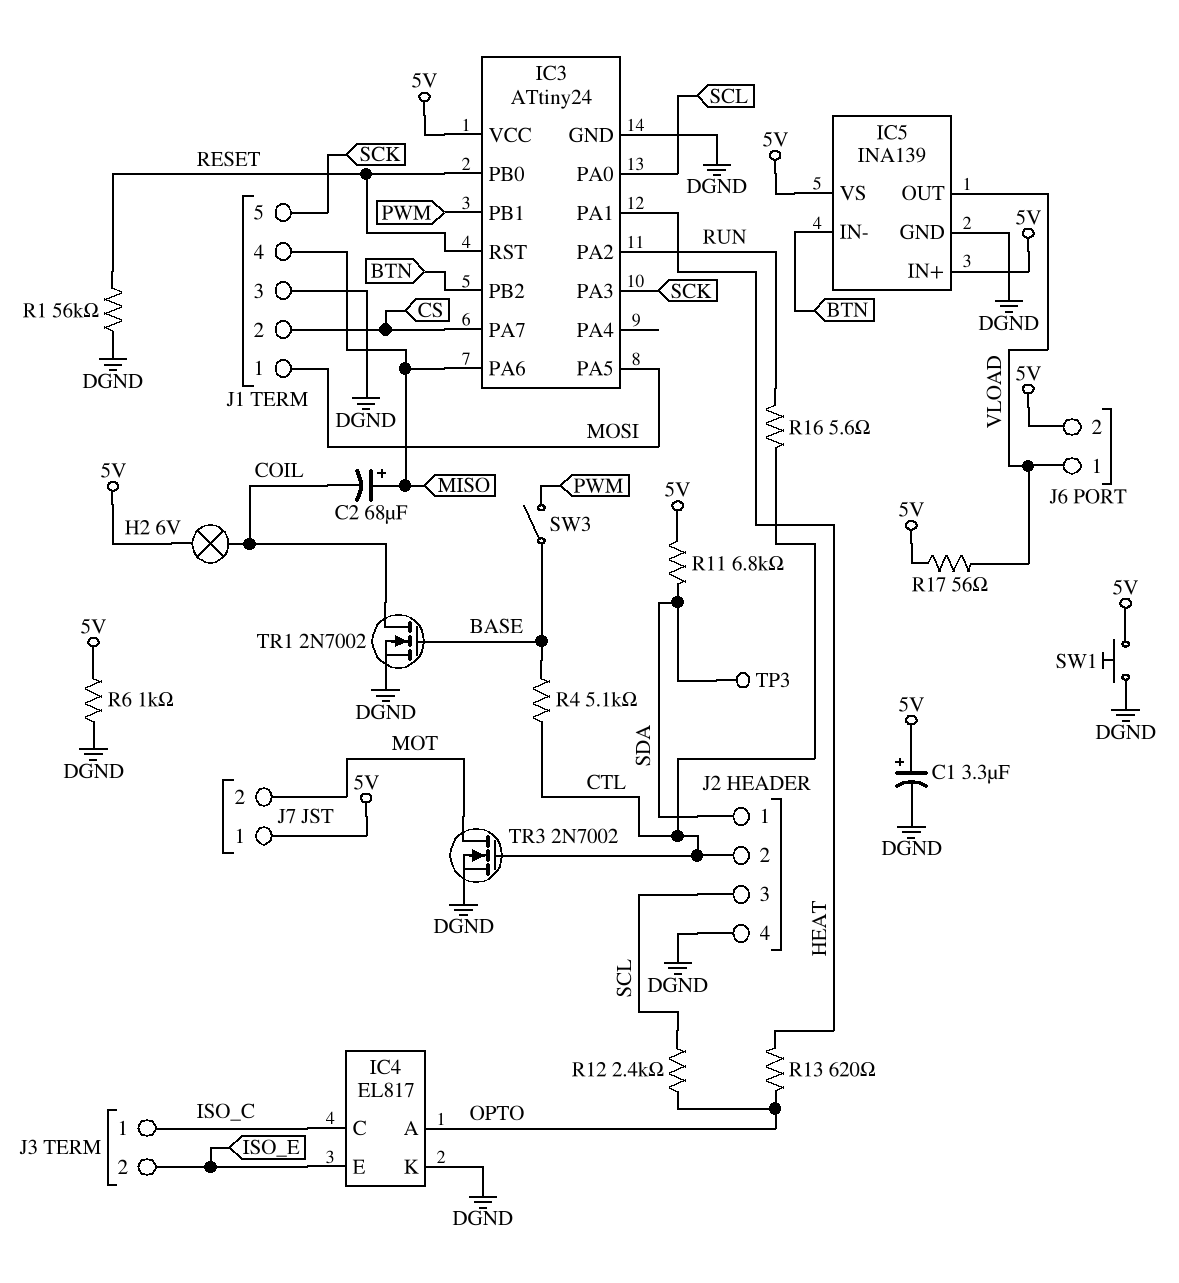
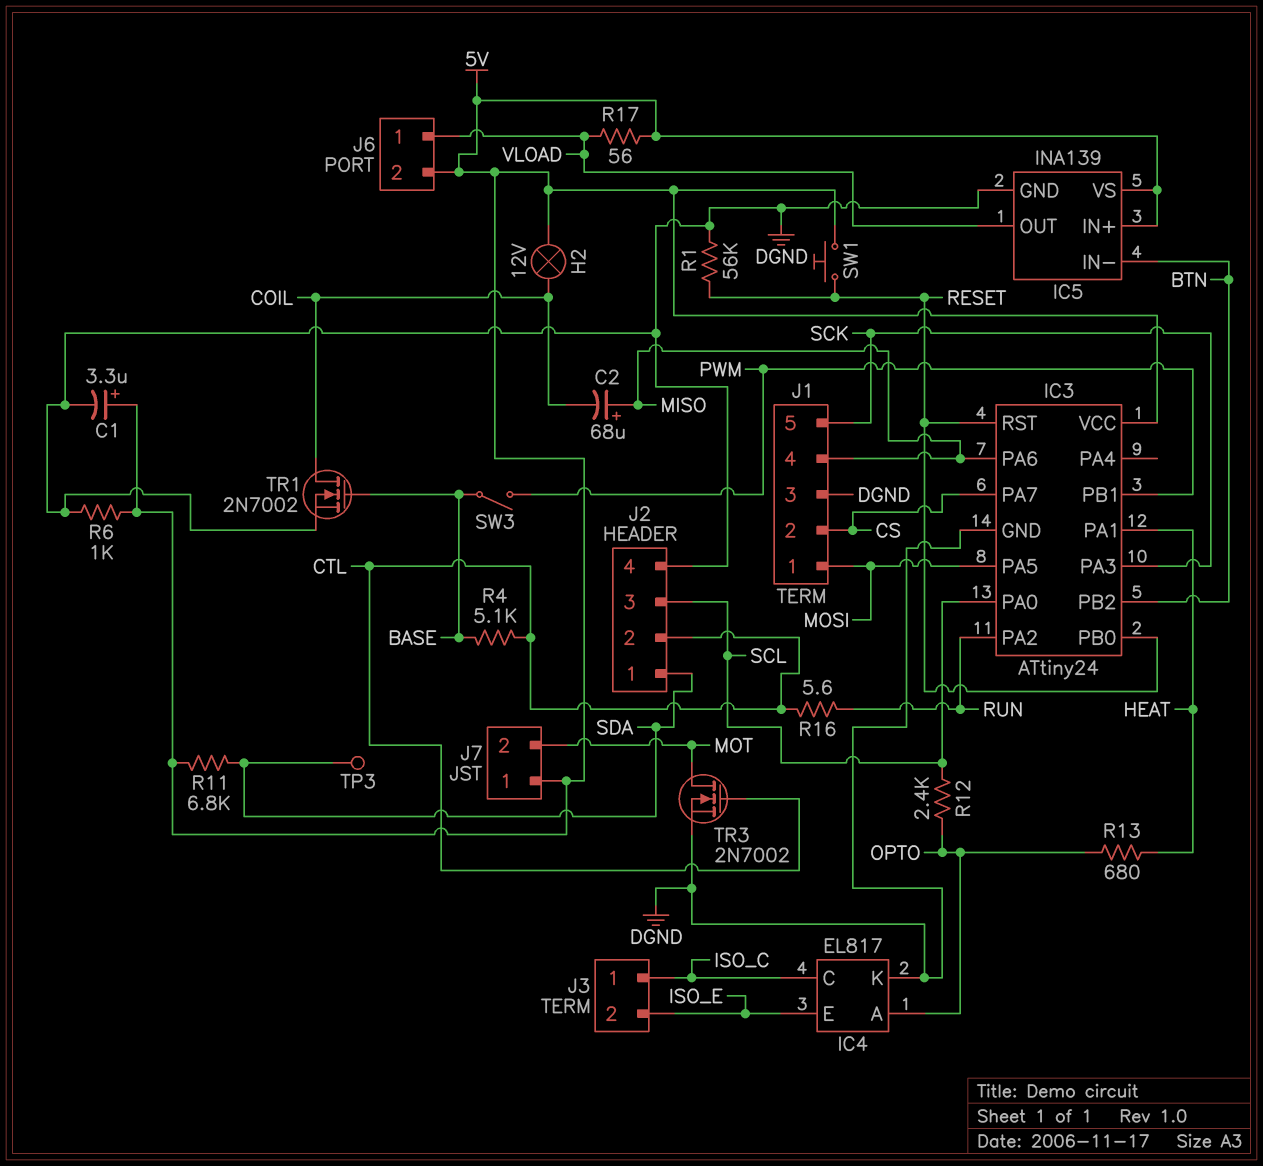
H2: lamp 6V (5V, COIL) -> lamp 12V (5V, COIL)
R13: 620 (HEAT, OPTO) -> 680 (HEAT, OPTO)
SW1: button (5V, DGND) -> button (5V, RESET)

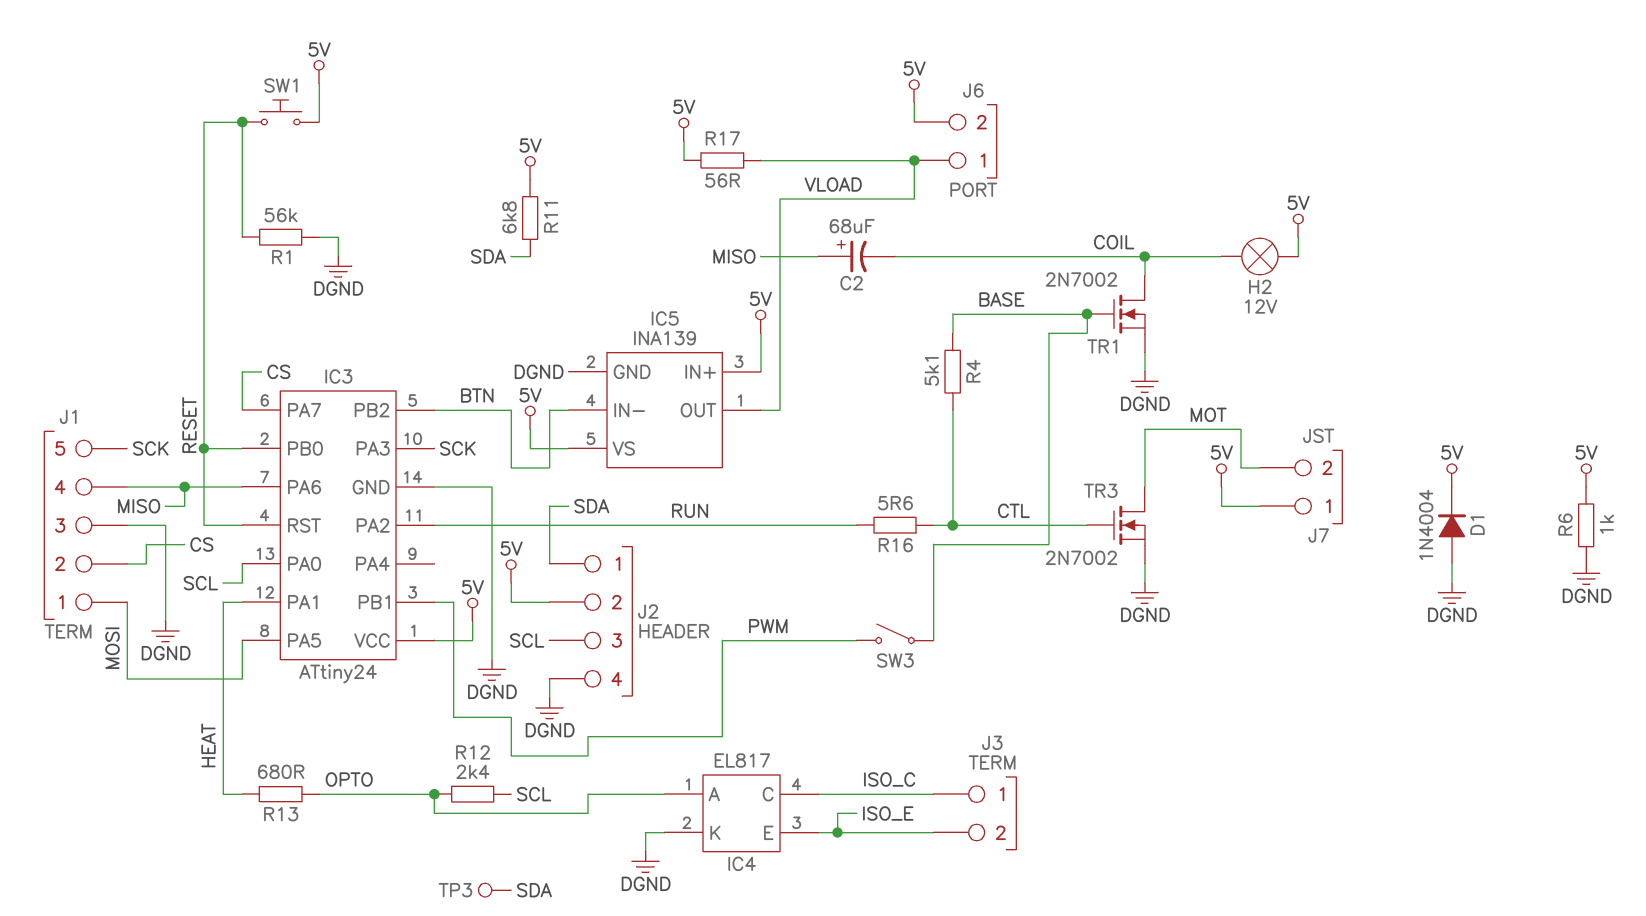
C1: 3.3uF (plus 5V, minus DGND) -> none
D1: none -> diode 1N4004 (A DGND, K 5V)
J2 pin 2: CTL -> 5V

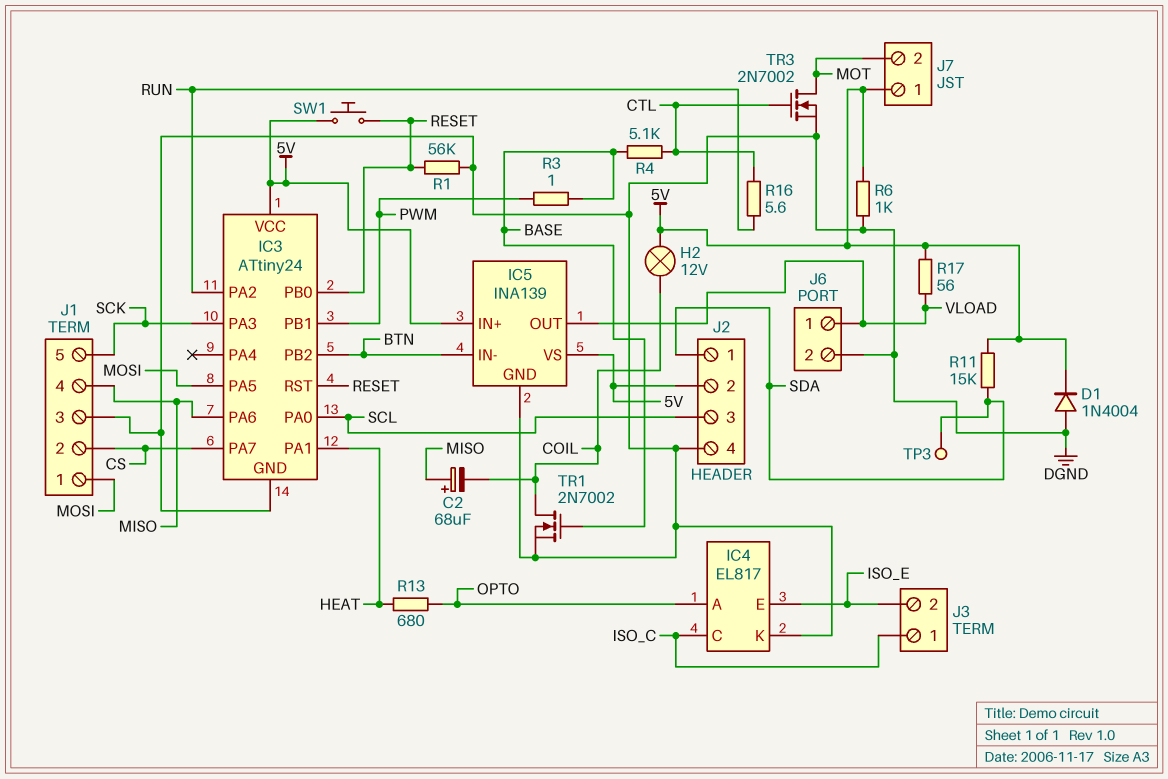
J6 pin 2: 5V -> DGND
R3: none -> 1 (BASE, PWM)
R11: 6.8k (5V, SDA) -> 15k (5V, SDA)
R12: 2.4k (OPTO, SCL) -> none
SW3: switch (BASE, PWM) -> none

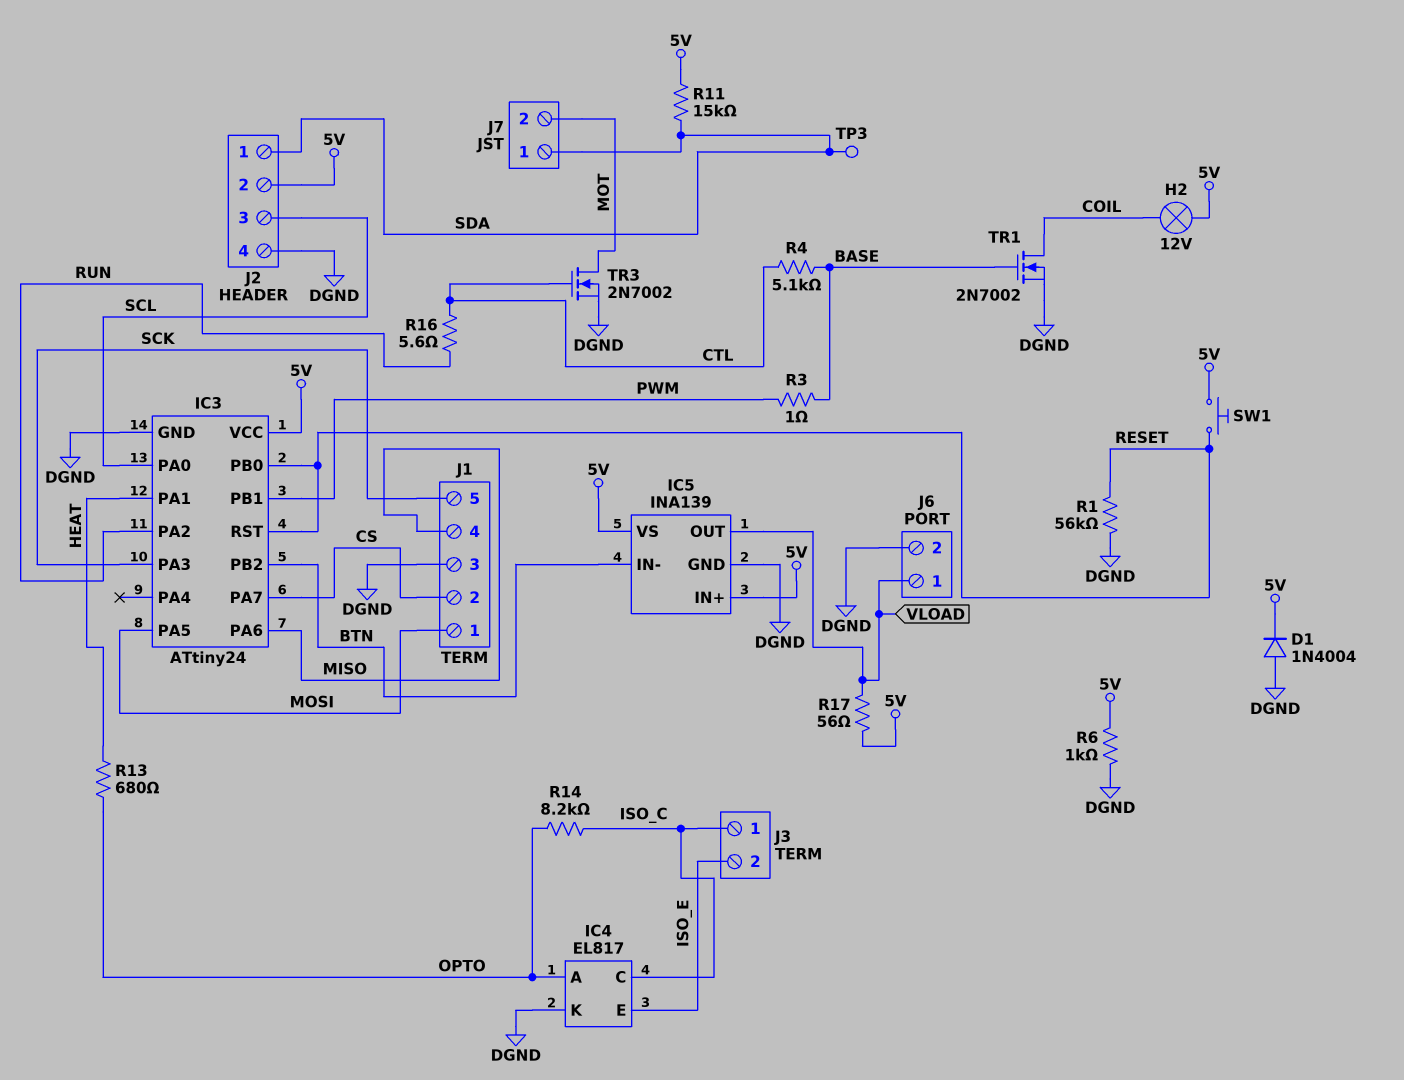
C2: 68uF (plus MISO, minus COIL) -> none
J7 pin 1: 5V -> SDA
R14: none -> 8.2k (ISO_C, OPTO)

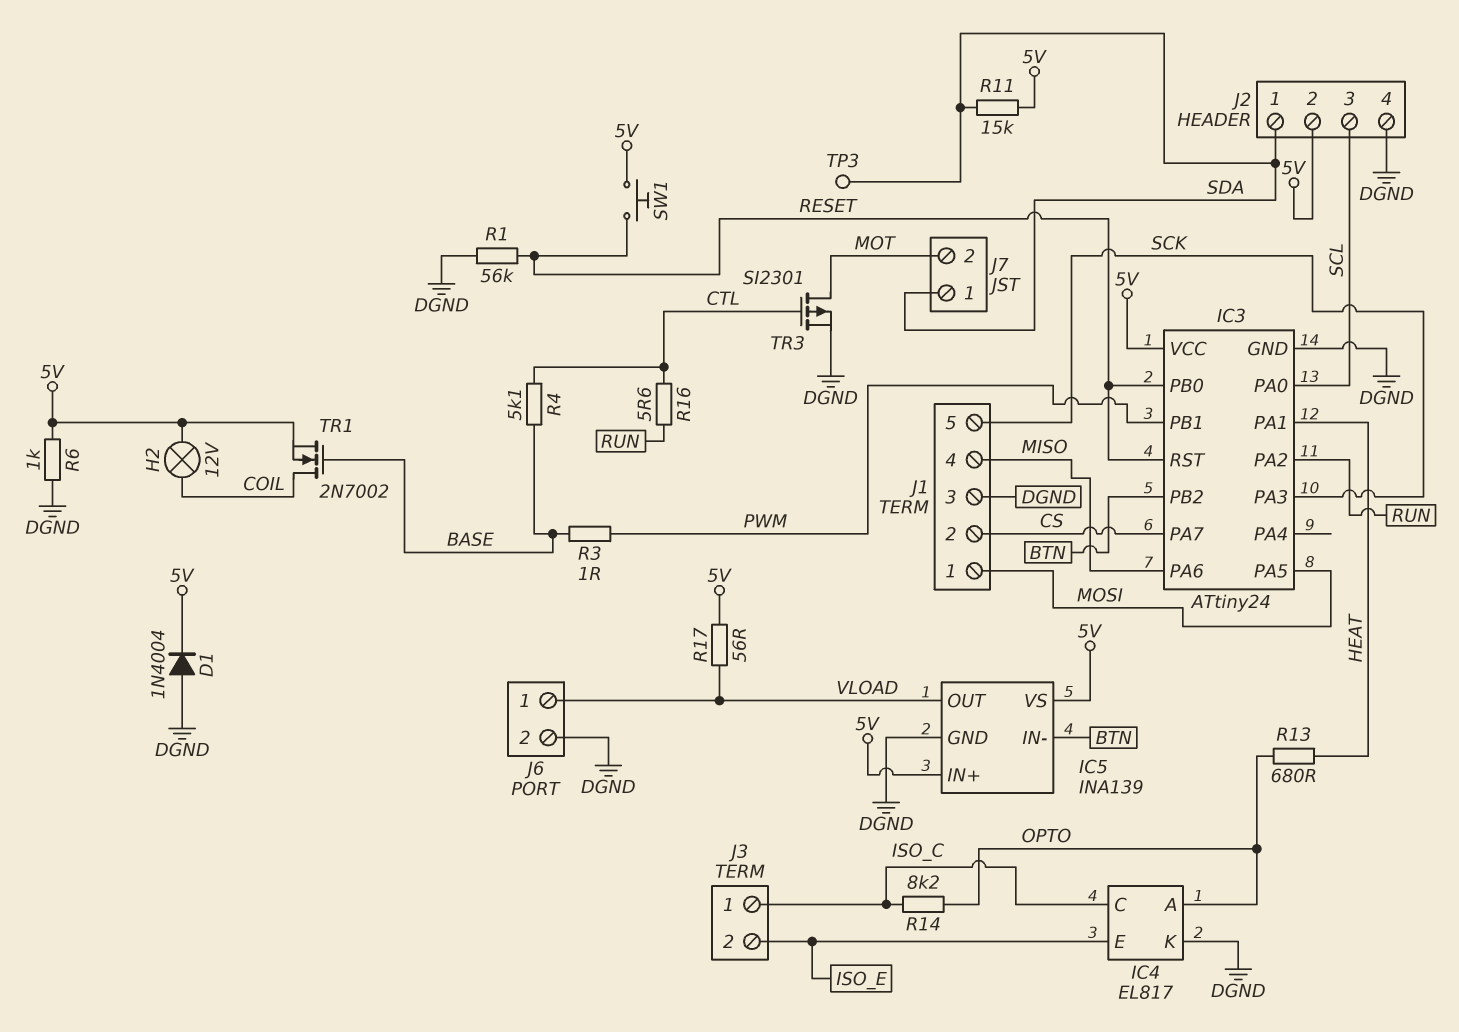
TR1: NMOS 2N7002 (G BASE, D COIL, S DGND) -> NMOS 2N7002 (G BASE, D COIL, S 5V)
TR3: NMOS 2N7002 (G CTL, D MOT, S DGND) -> PMOS SI2301 (G CTL, D MOT, S DGND)

